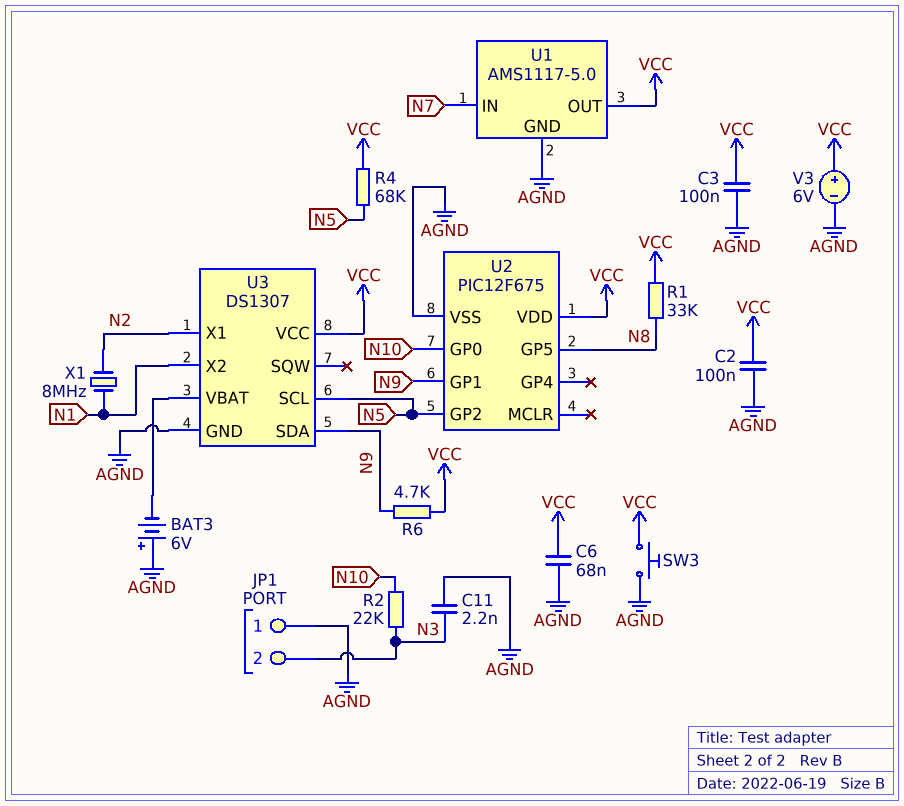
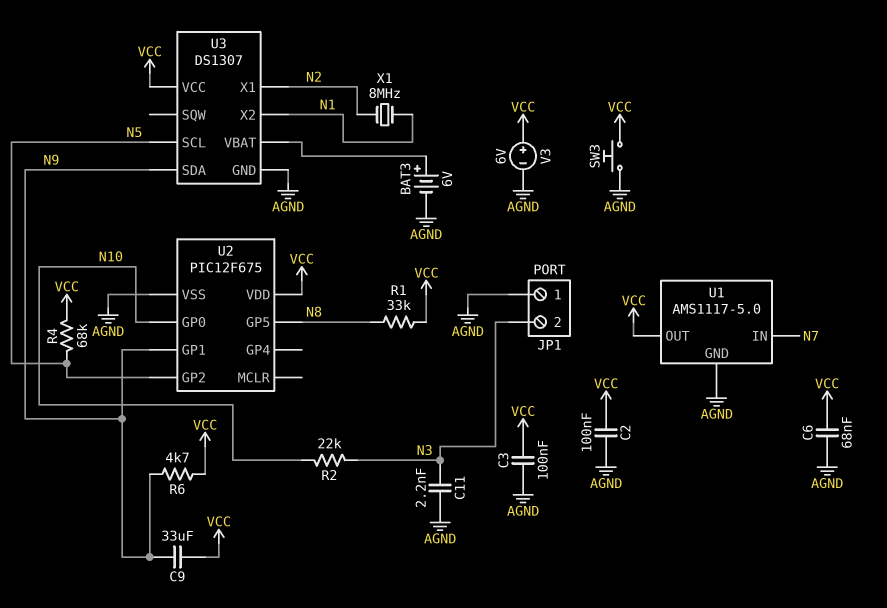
BAT3: 6V (plus AGND, minus U3/VBAT) -> 6V (plus U3/VBAT, minus AGND)
C9: none -> 33uF (N9, VCC)

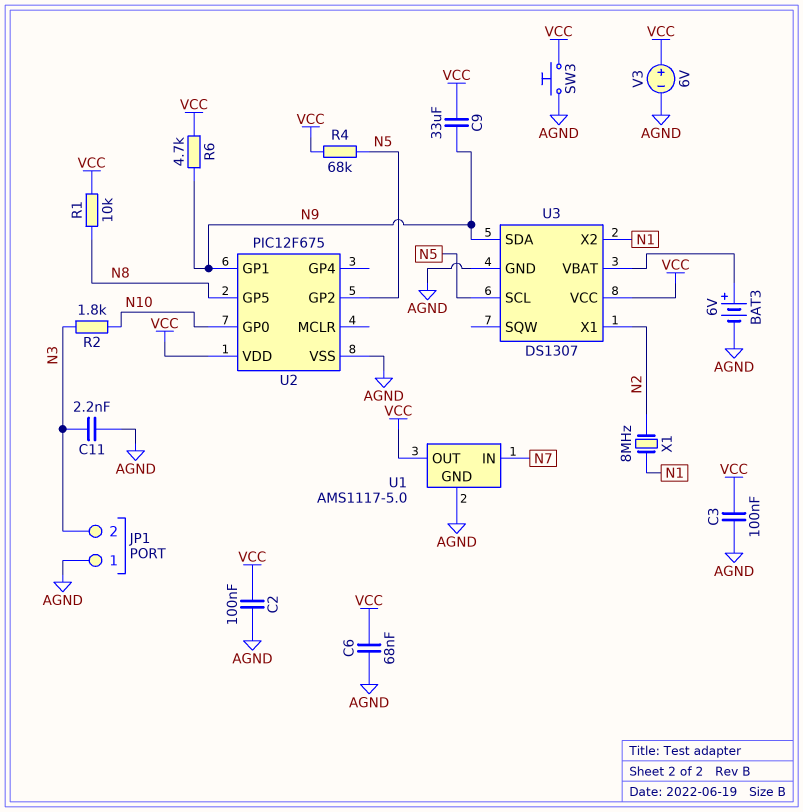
R1: 33k (N8, VCC) -> 10k (N8, VCC)
R2: 22k (N3, N10) -> 1.8k (N3, N10)

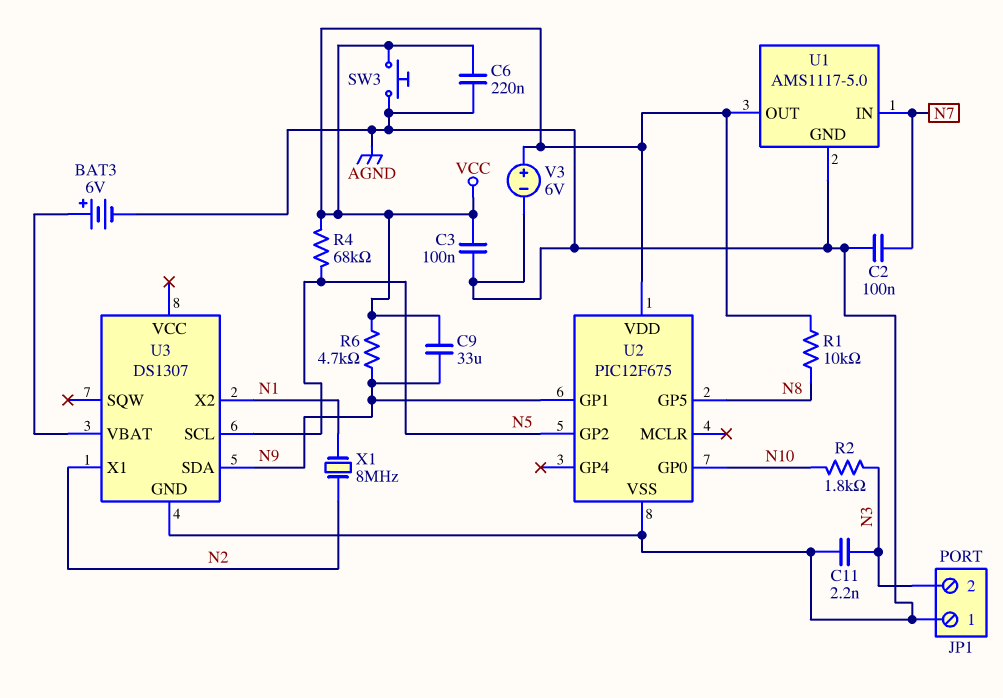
C2: 100nF (AGND, VCC) -> 100nF (AGND, N7)
C6: 68nF (AGND, VCC) -> 220nF (AGND, VCC)
U3 pin VCC: VCC -> none

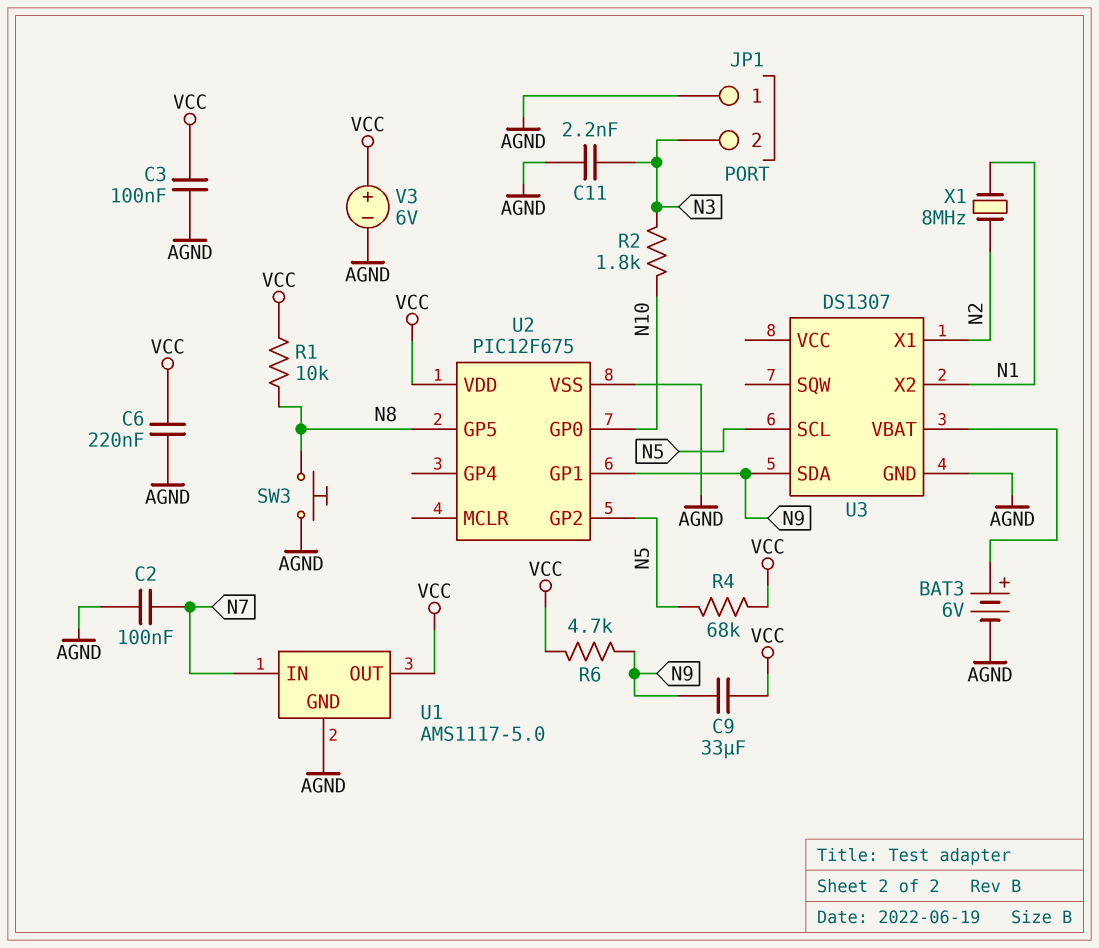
SW3: button (AGND, VCC) -> button (AGND, N8)

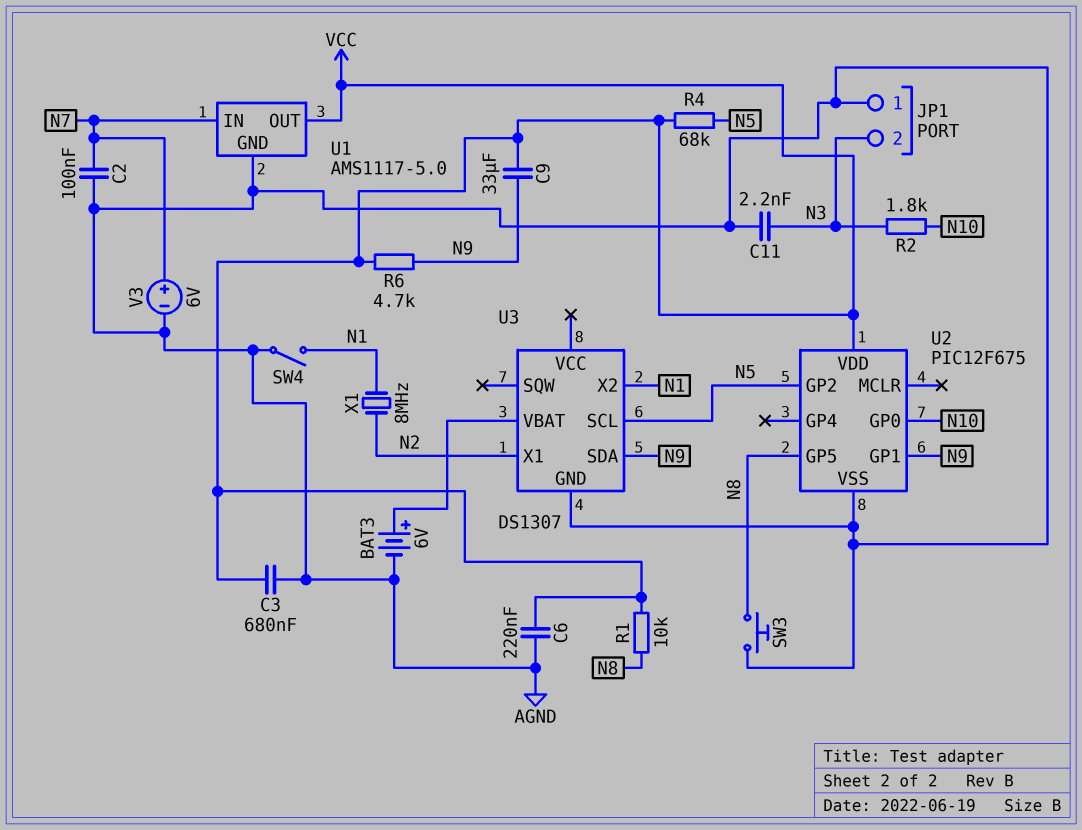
C3: 100nF (AGND, VCC) -> 680nF (AGND, VCC)
SW4: none -> switch (AGND, N1)
V3: 6V (plus VCC, minus AGND) -> 6V (plus N7, minus AGND)

